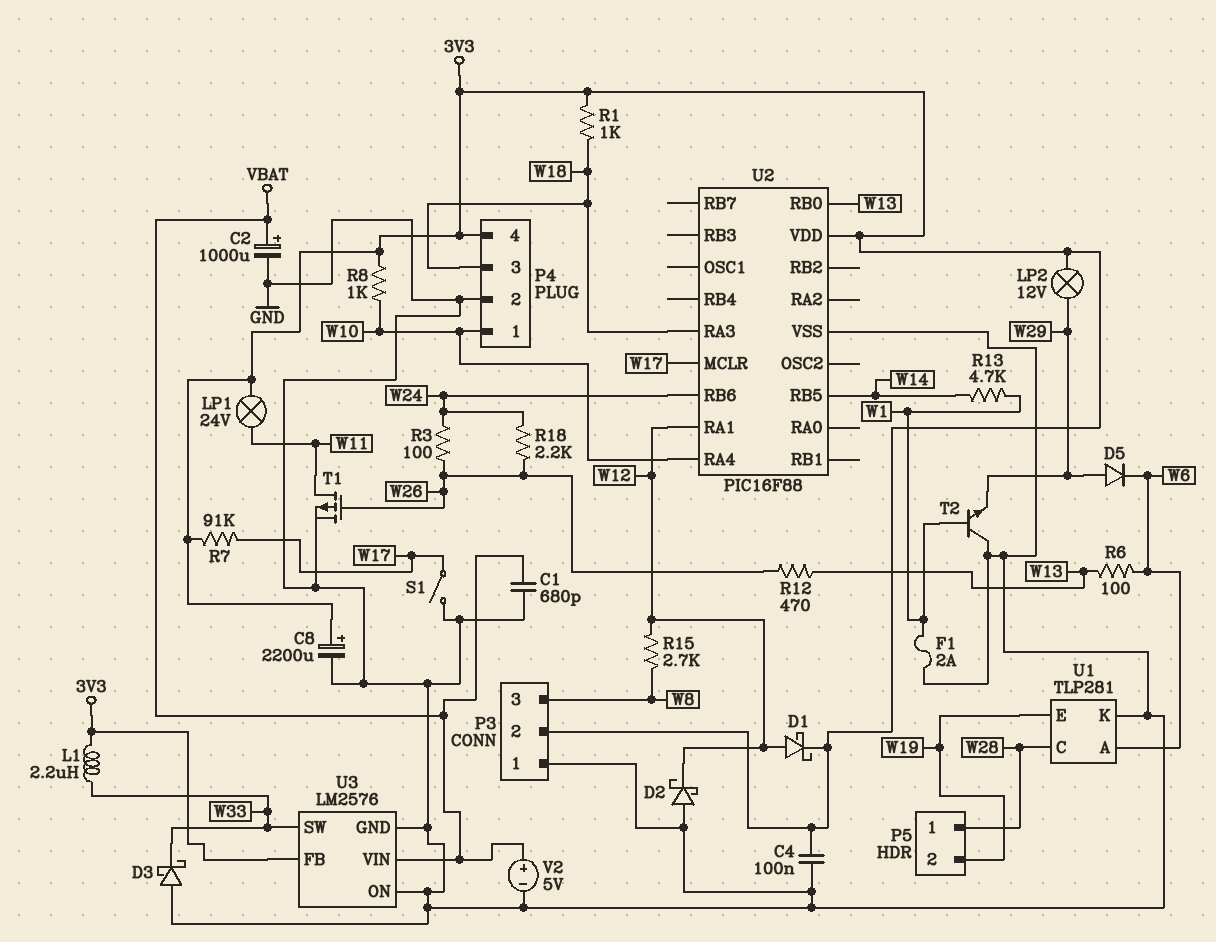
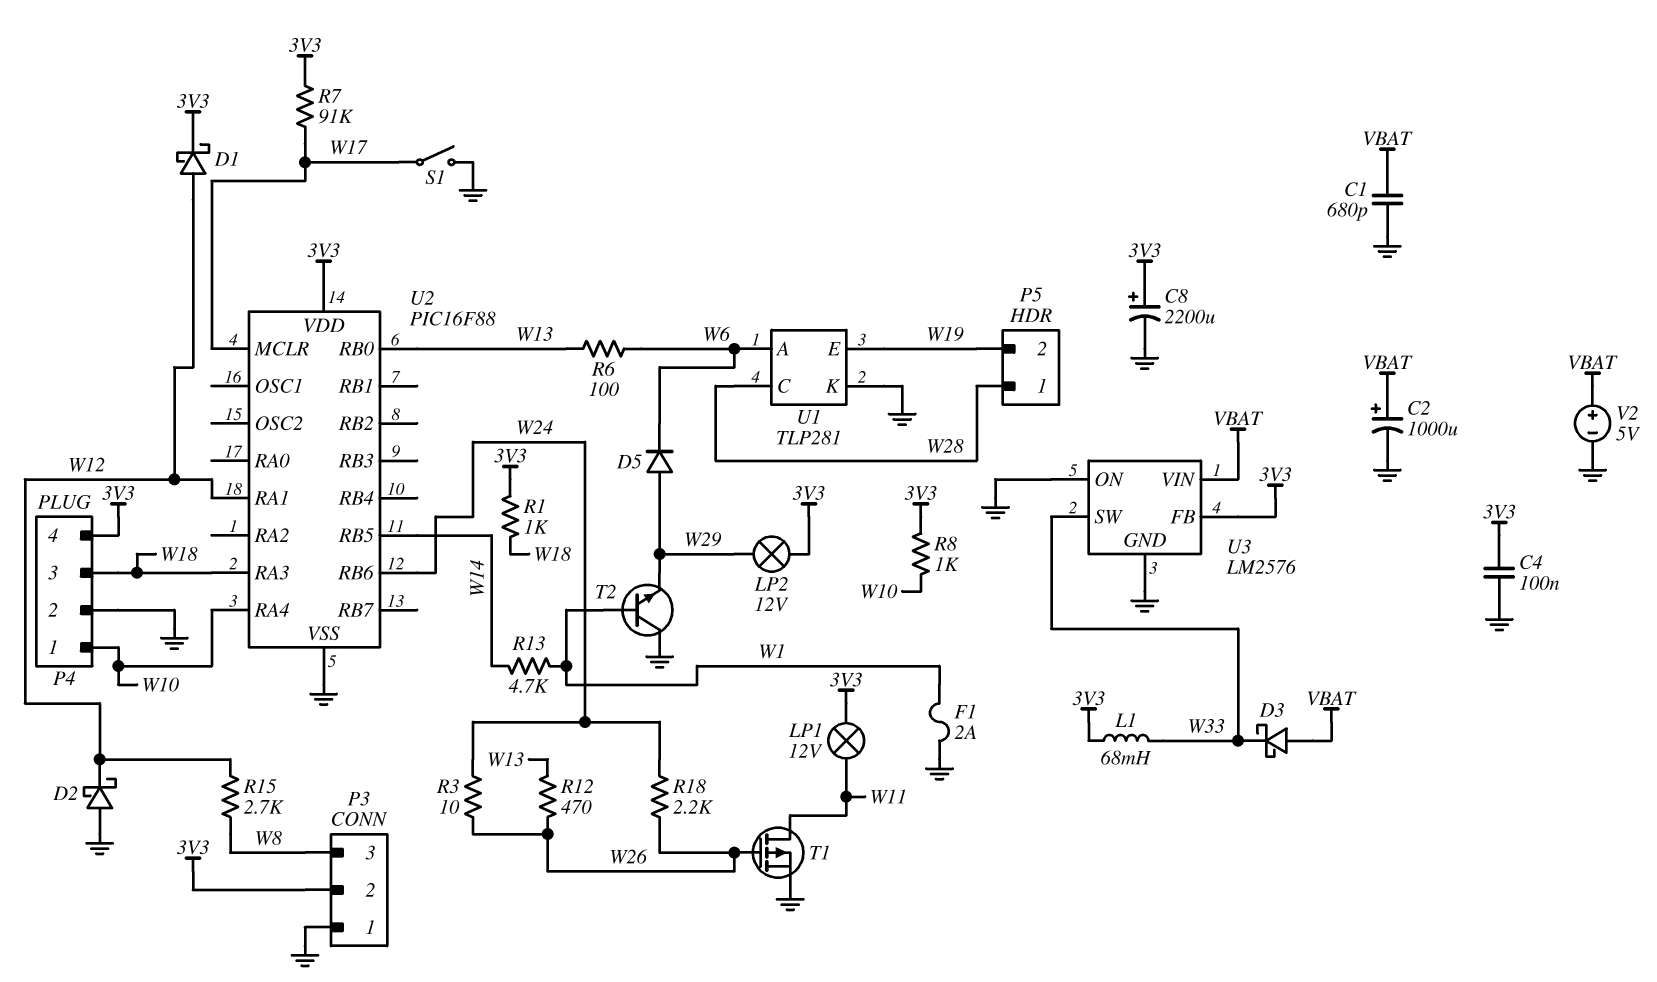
D3: schottky (A GND, K W33) -> schottky (A VBAT, K W33)
L1: 2.2uH (3V3, W33) -> 68mH (3V3, W33)
LP1: lamp 24V (3V3, W11) -> lamp 12V (3V3, W11)
R3: 100 (W24, W26) -> 10 (W24, W26)

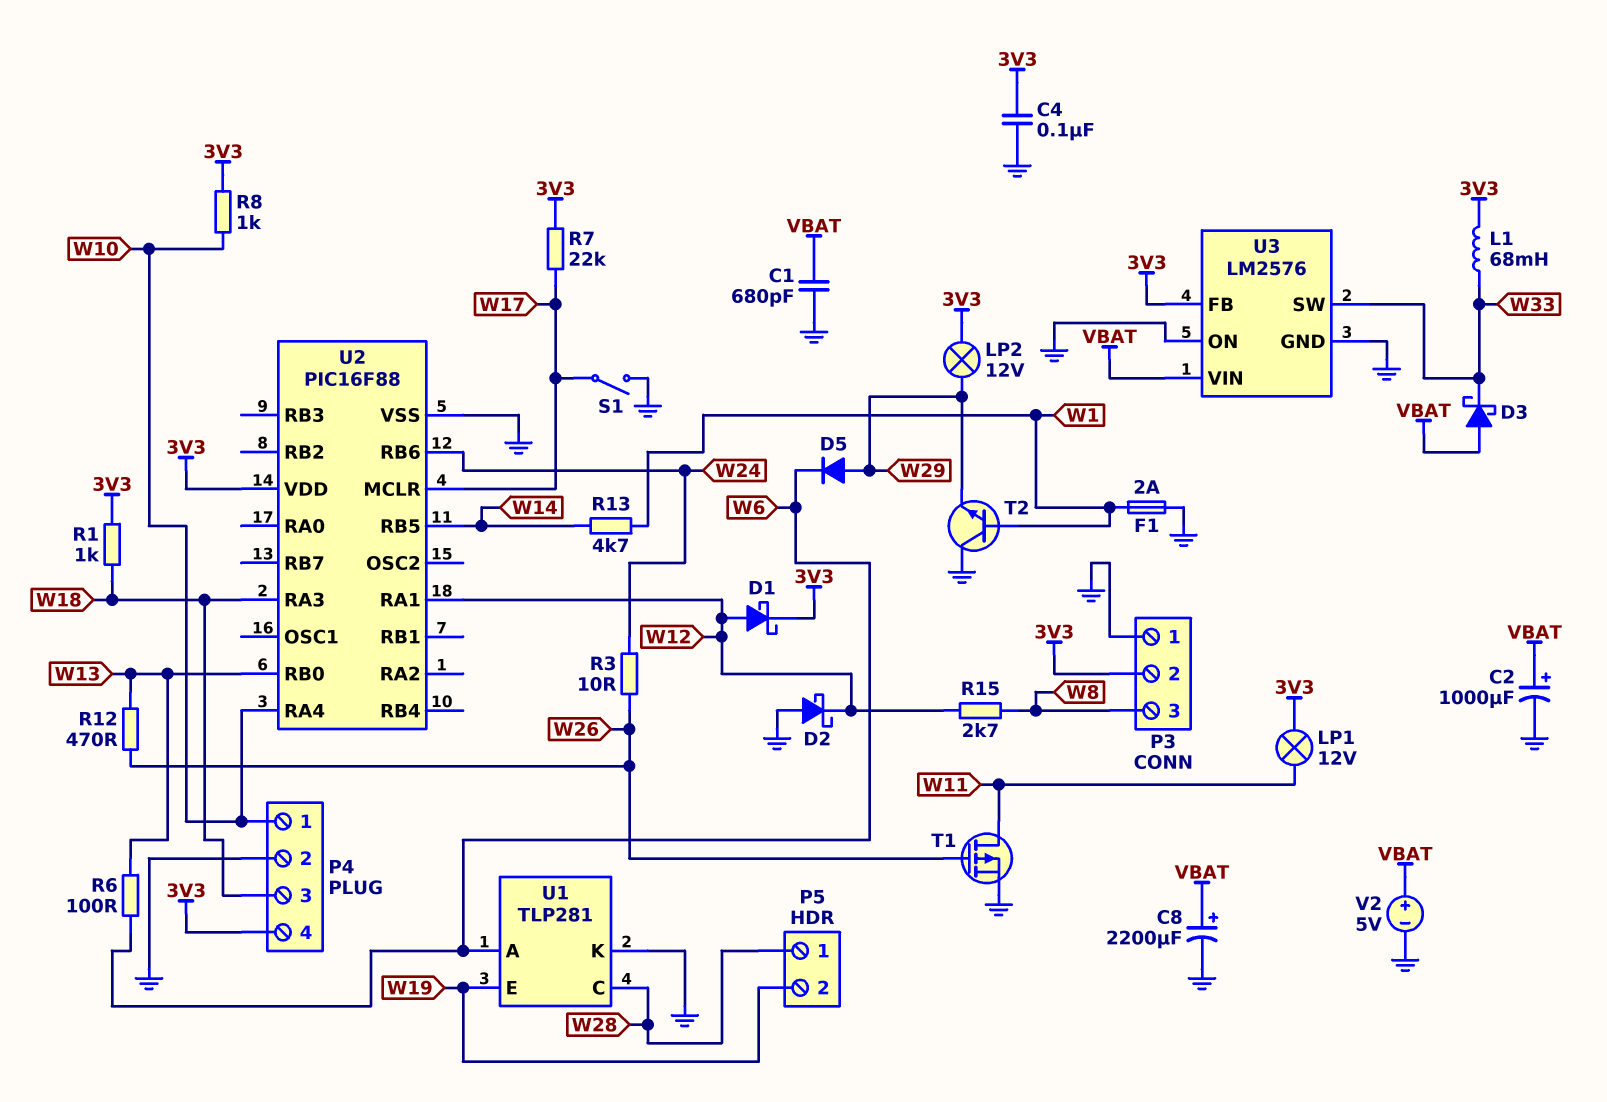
C8: 2200uF (plus 3V3, minus GND) -> 2200uF (plus VBAT, minus GND)
R7: 91k (3V3, W17) -> 22k (3V3, W17)
R18: 2.2k (W24, W26) -> none

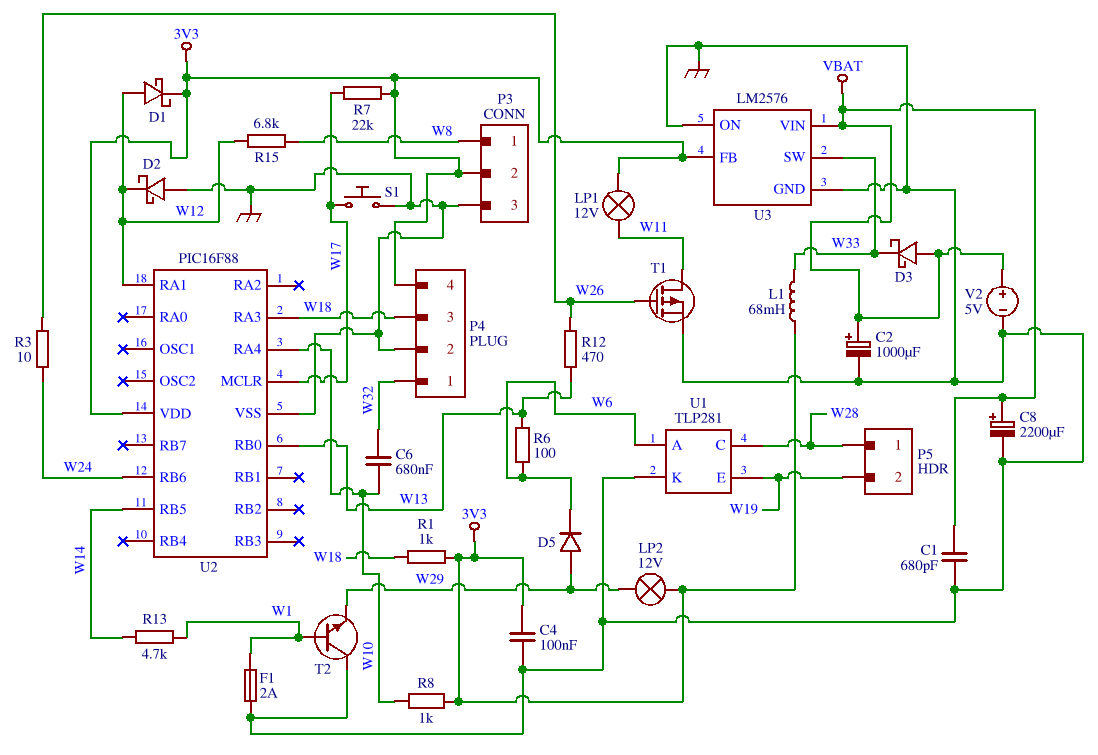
C6: none -> 680nF (W10, W32)
P3 pin 1: GND -> W8
P3 pin 3: W8 -> GND
P4 pin 1: W10 -> W32
R15: 2.7k (W8, W12) -> 6.8k (W8, W12)
S1: switch (GND, W17) -> button (GND, W17)

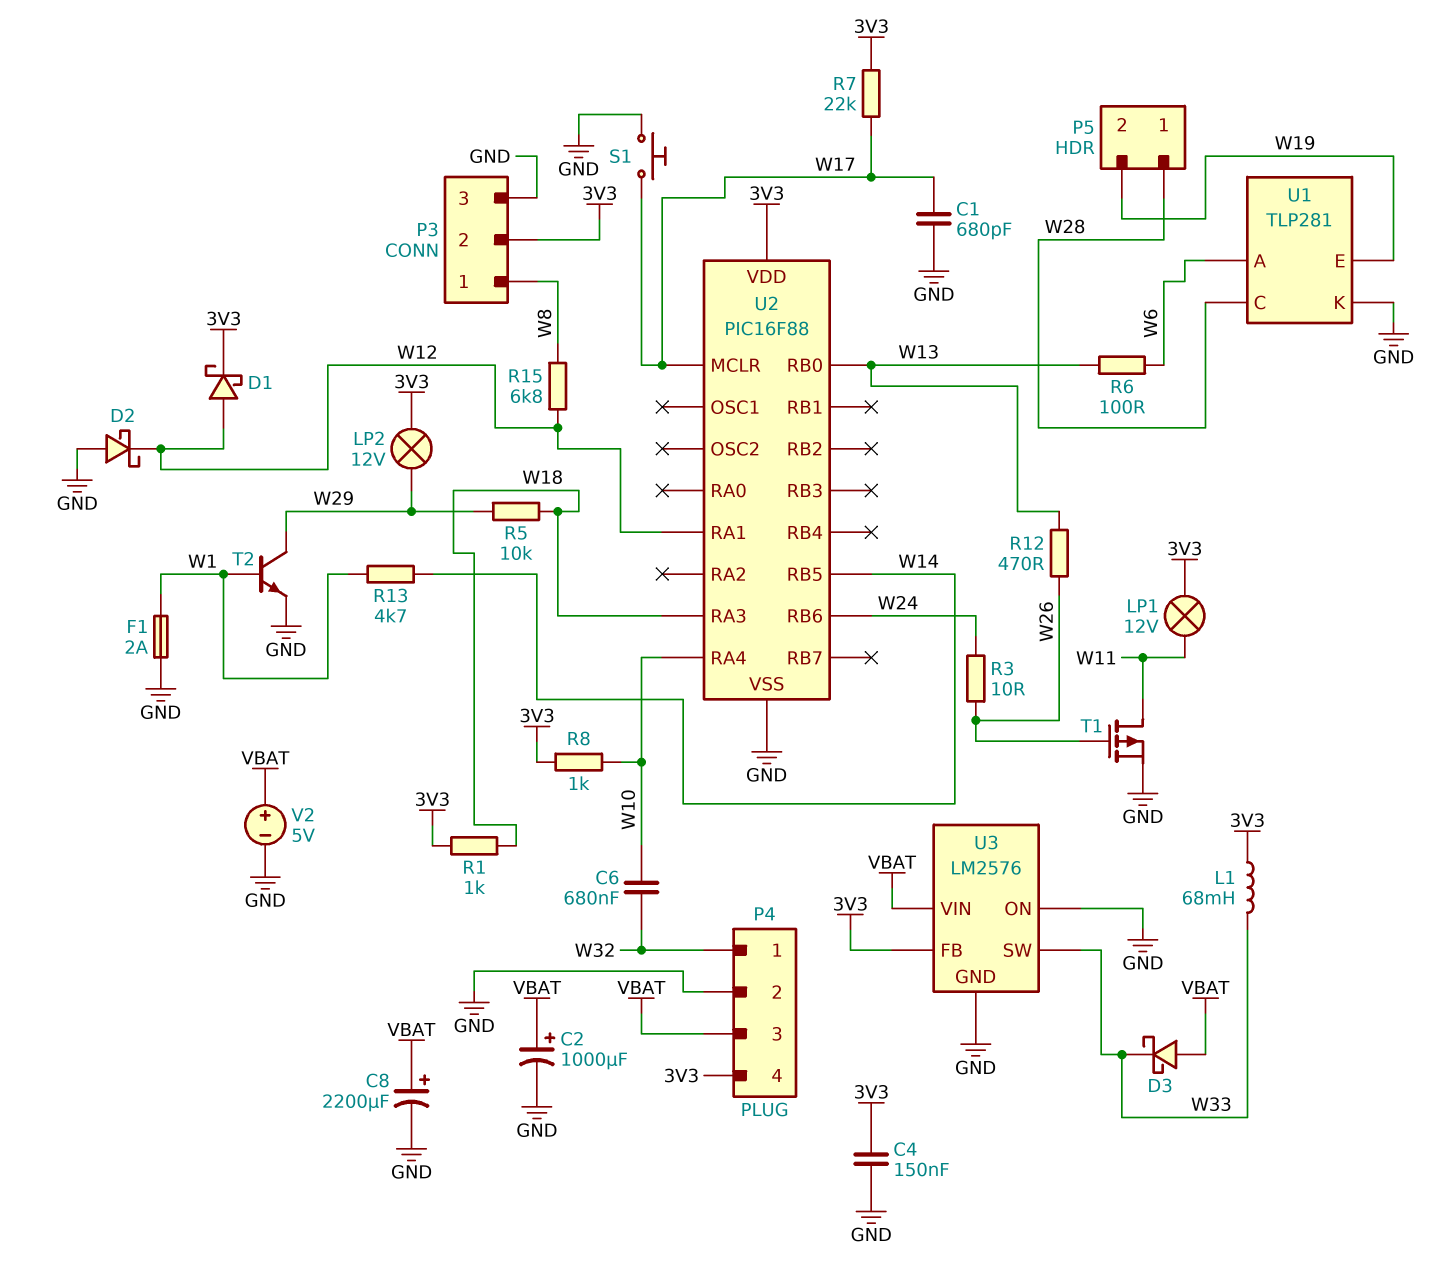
C1: 680pF (GND, VBAT) -> 680pF (GND, W17)
C4: 100nF (3V3, GND) -> 150nF (3V3, GND)
D5: diode (A W29, K W6) -> none
P4 pin 3: W18 -> VBAT
R5: none -> 10k (W18, W29)
T2: NPN (B W1, C GND, E W29) -> NPN (B W1, C W29, E GND)

